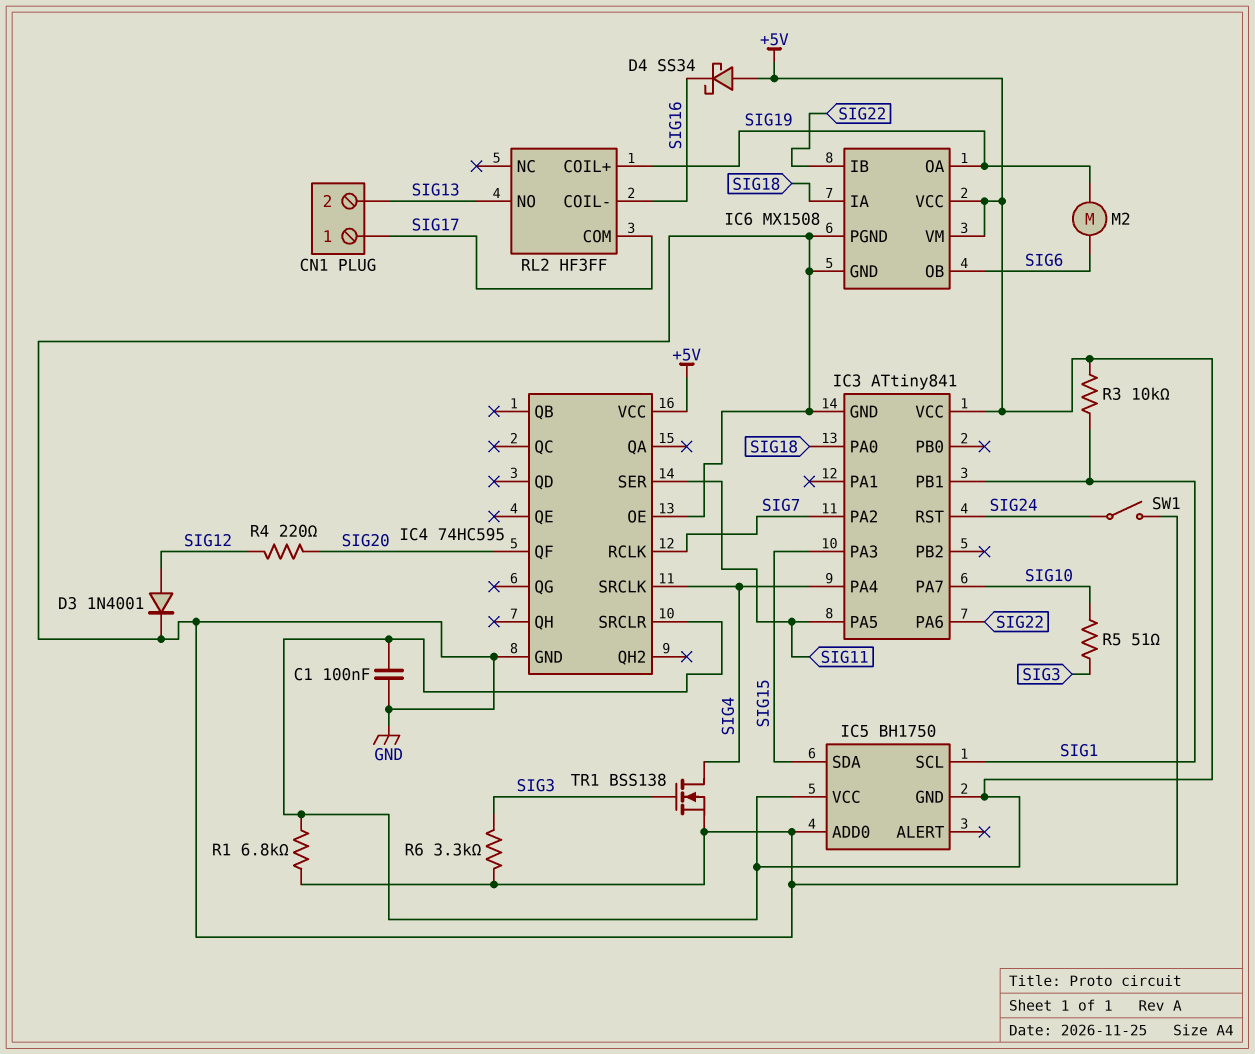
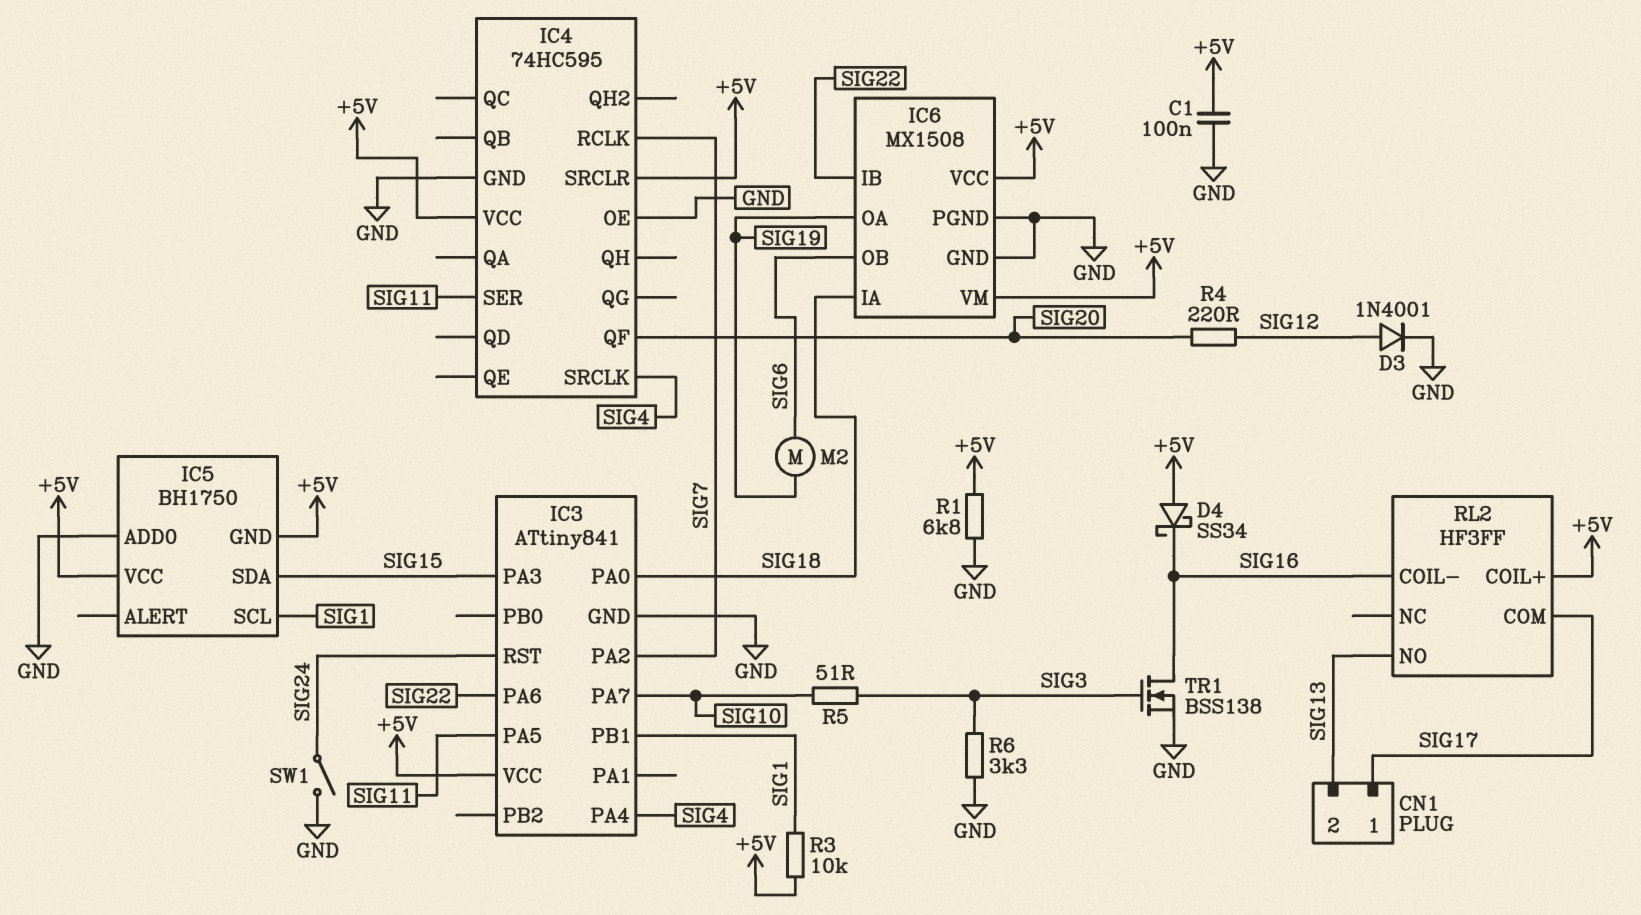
RL2 pin COIL+: SIG19 -> +5V
TR1: NMOS BSS138 (G SIG3, D SIG4, S GND) -> NMOS BSS138 (G SIG3, D SIG16, S GND)

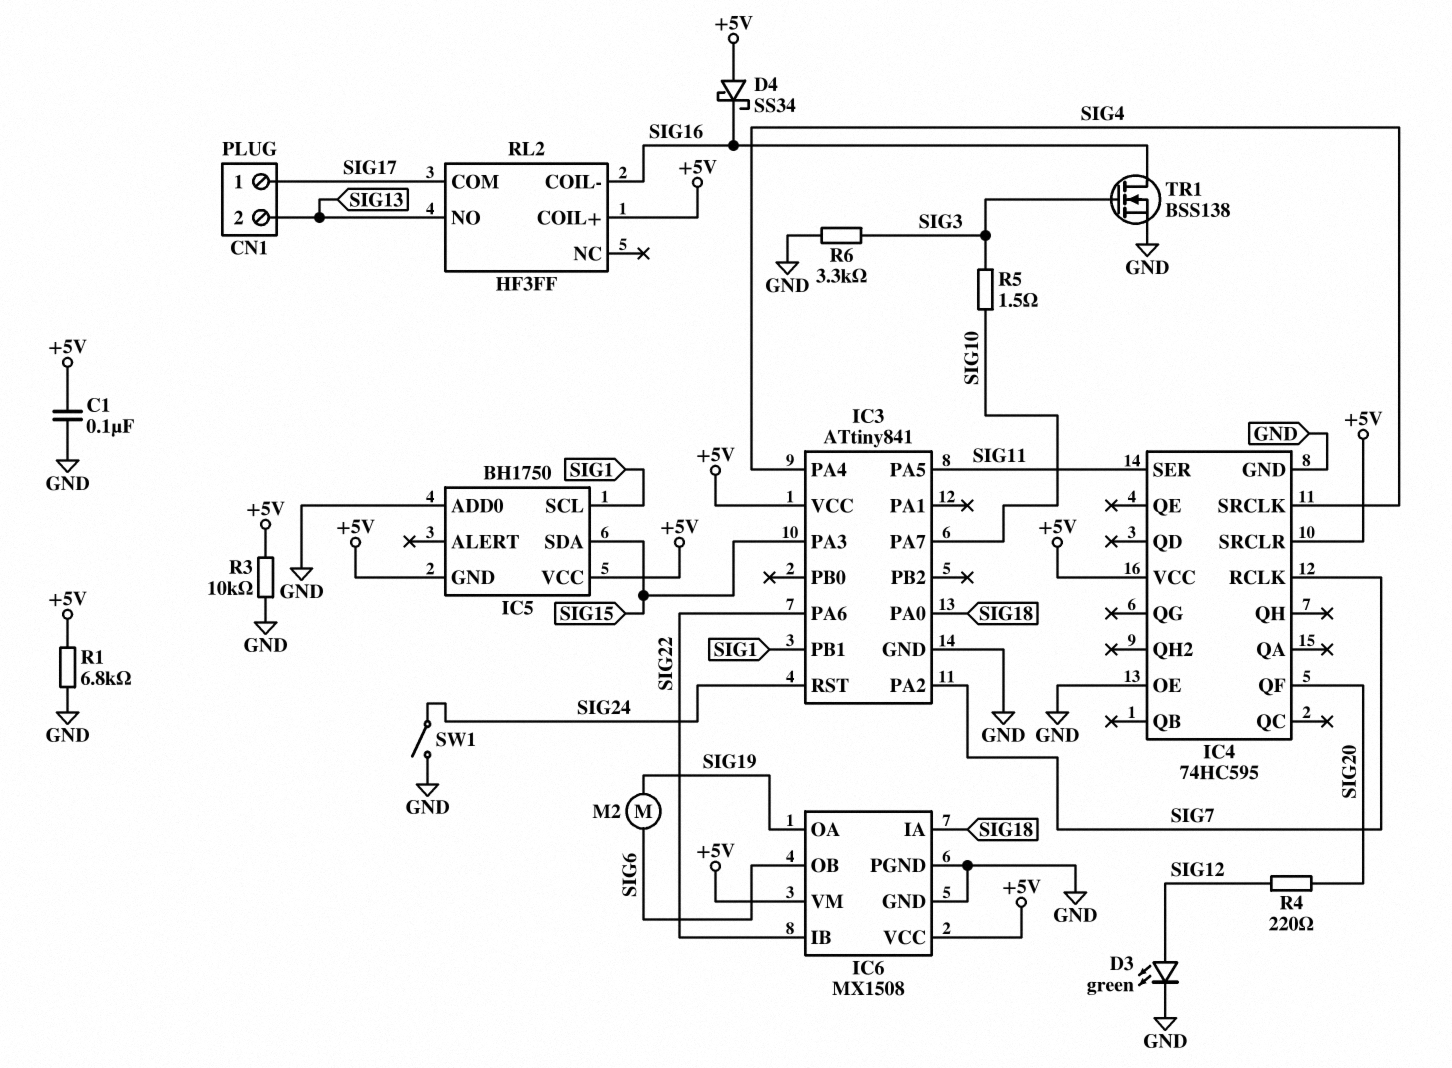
D3: diode 1N4001 (A SIG12, K GND) -> LED green (A SIG12, K GND)
R3: 10k (+5V, SIG1) -> 10k (+5V, GND)
R5: 51 (SIG3, SIG10) -> 1.5 (SIG3, SIG10)

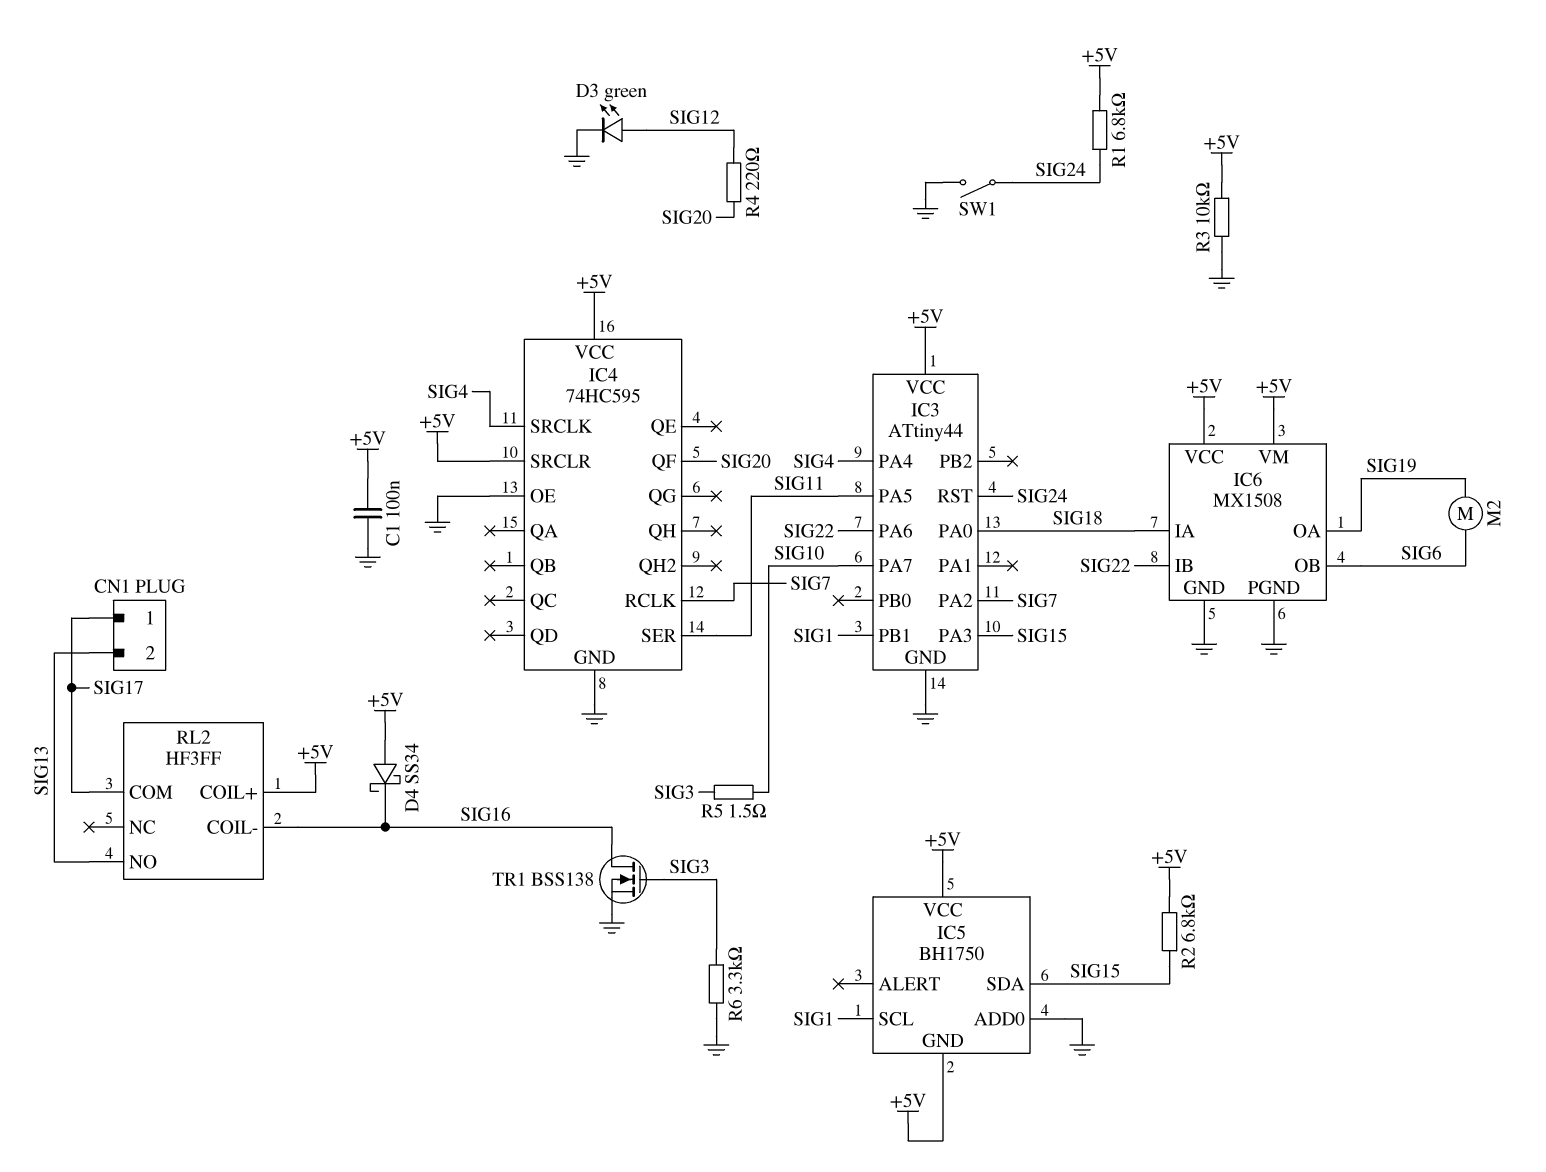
IC3: ATtiny841 -> ATtiny44
R1: 6.8k (+5V, GND) -> 6.8k (+5V, SIG24)
R2: none -> 6.8k (+5V, SIG15)

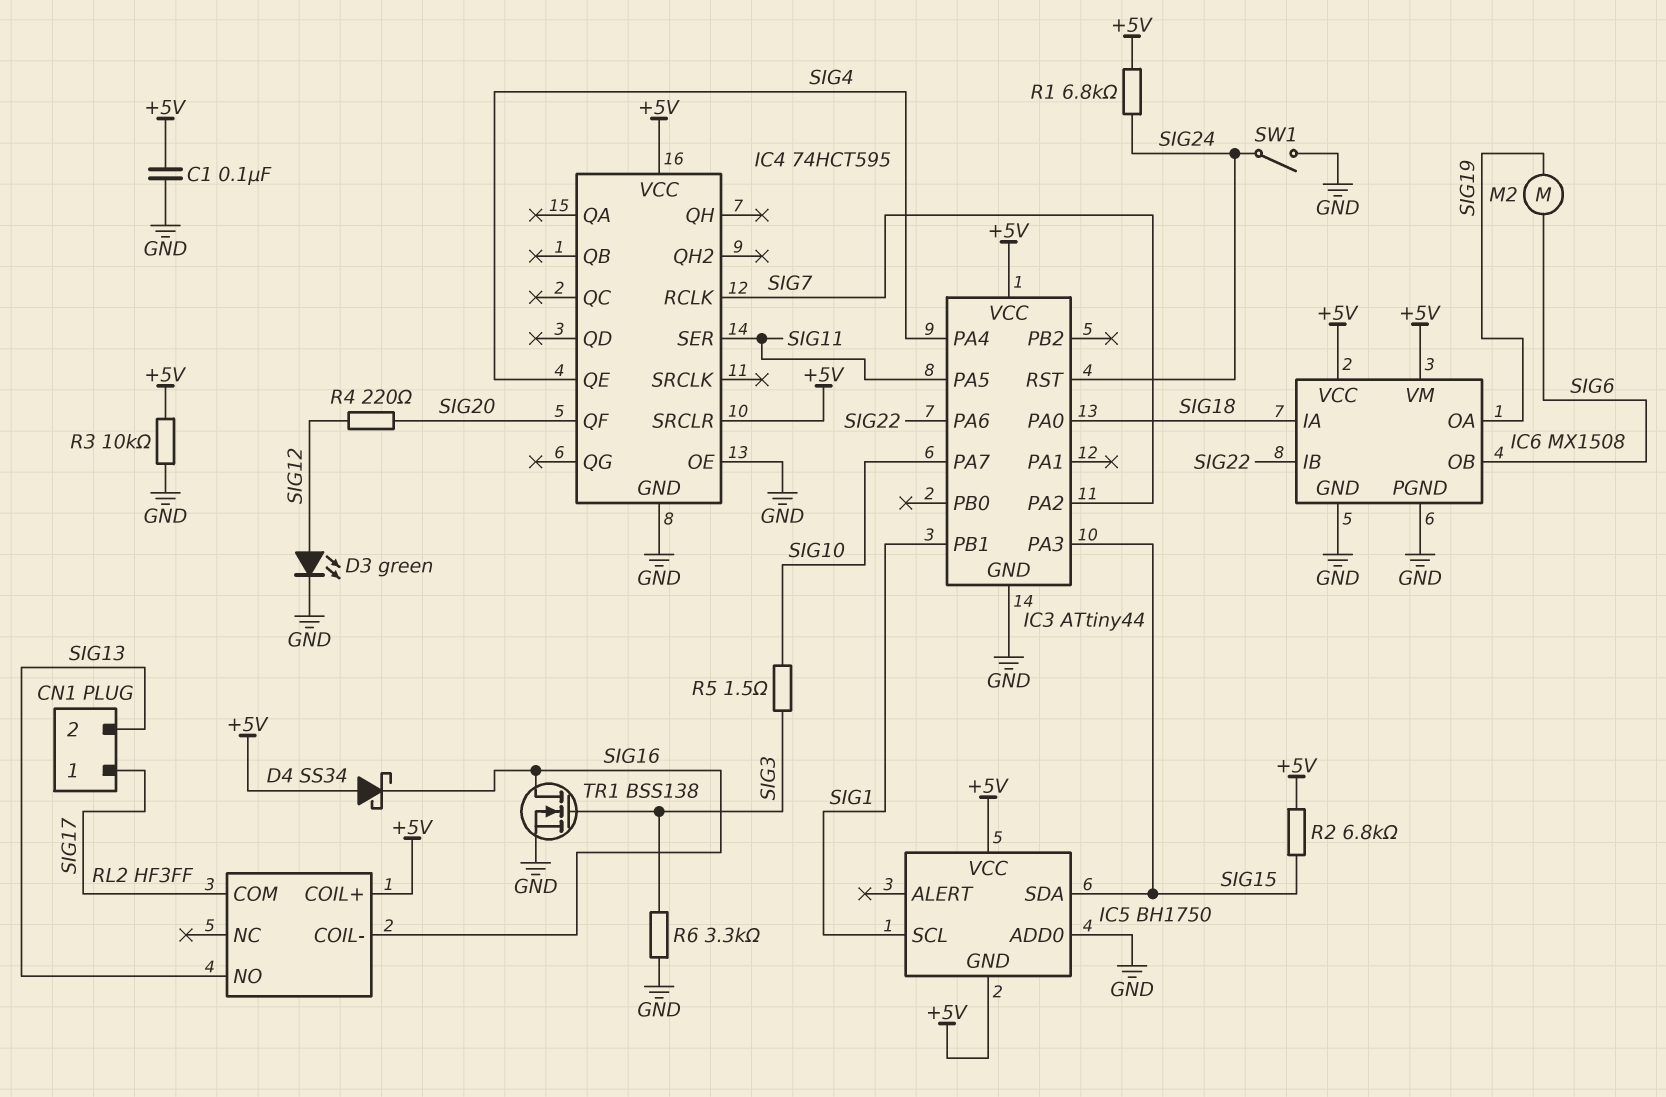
IC4: 74HC595 -> 74HCT595
IC4 pin QE: none -> SIG4
IC4 pin SRCLK: SIG4 -> none

